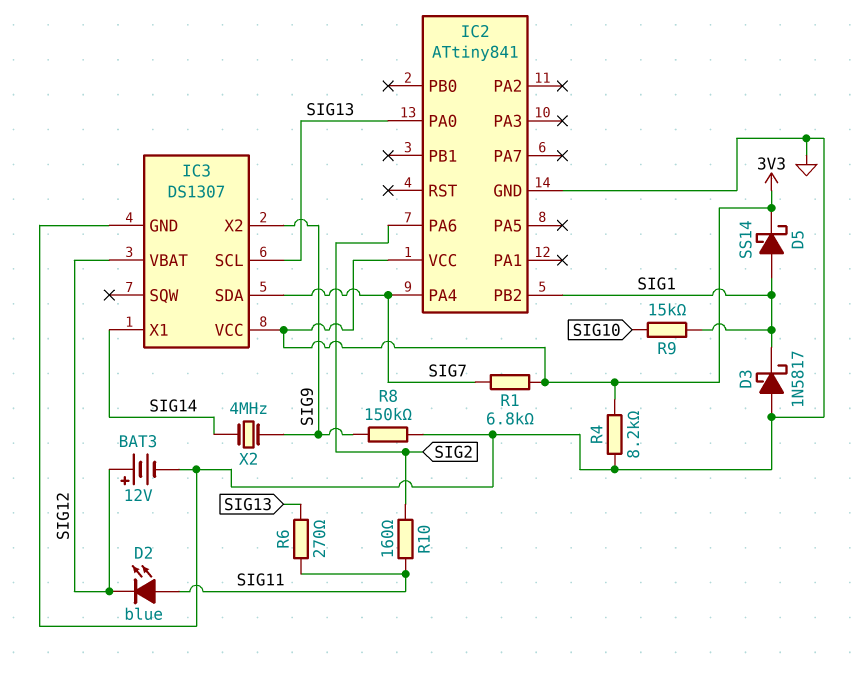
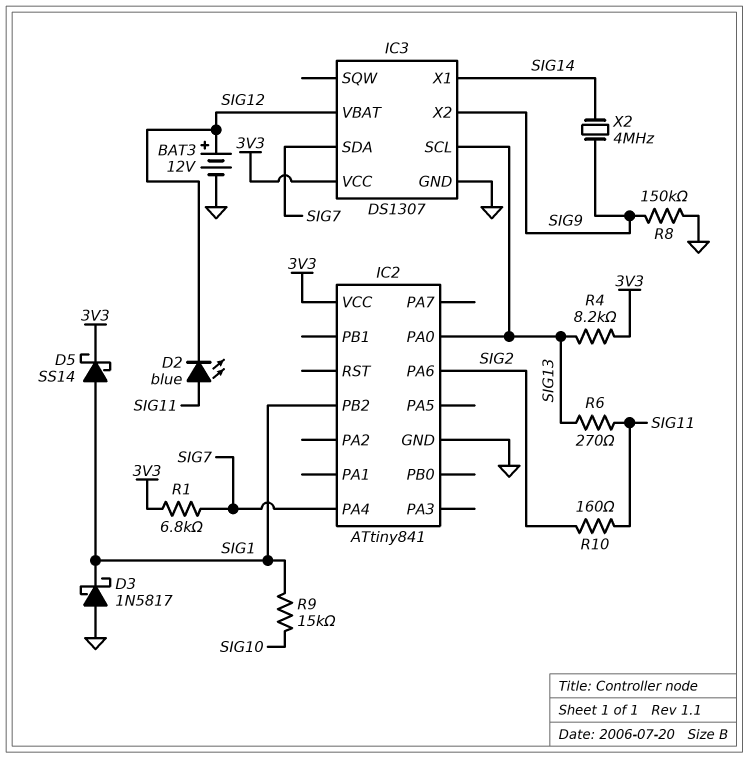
R4: 8.2k (3V3, GND) -> 8.2k (3V3, SIG13)

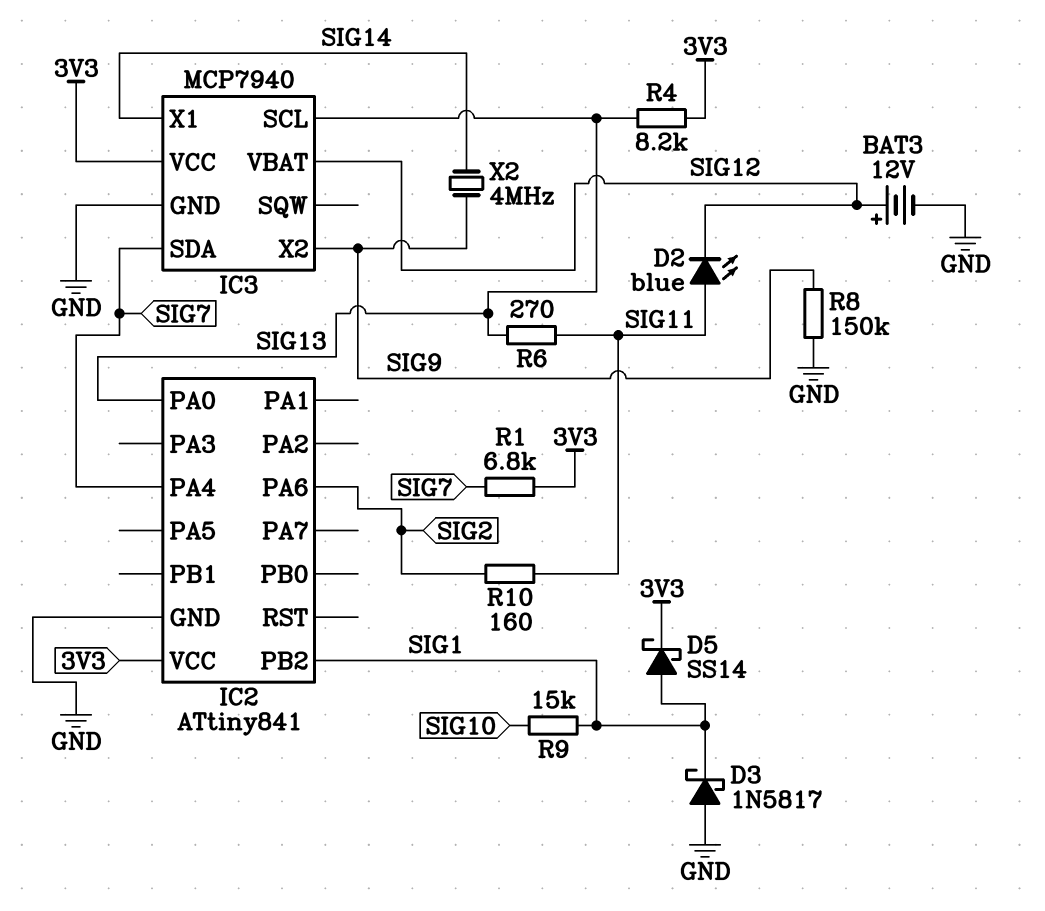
IC3: DS1307 -> MCP7940

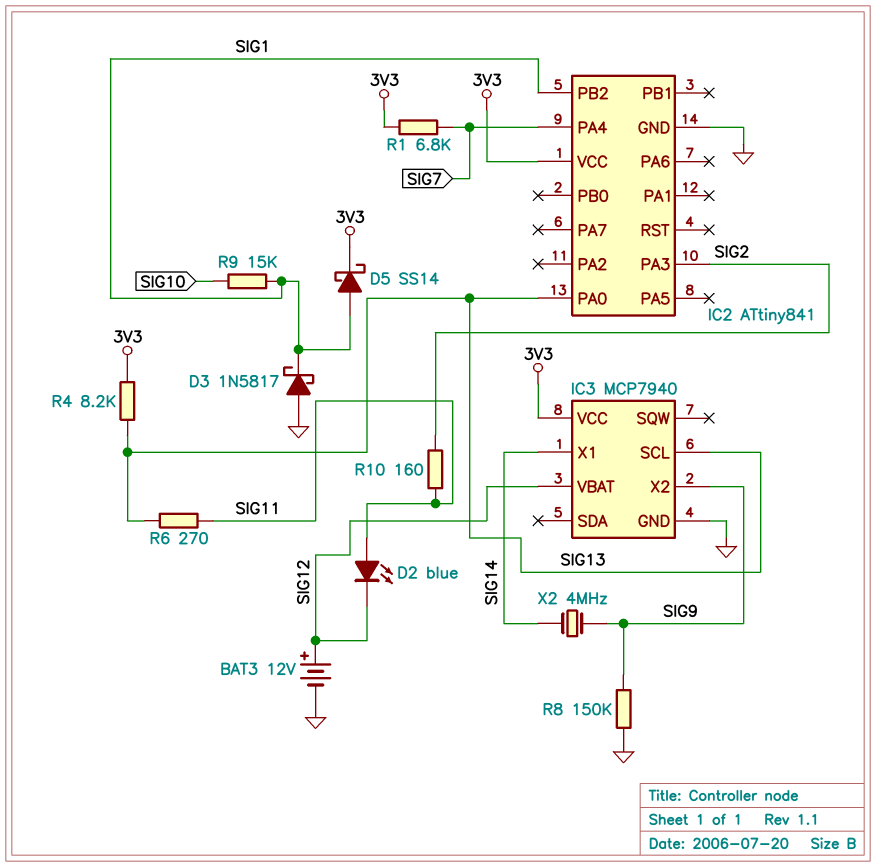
IC2 pin PA3: none -> SIG2
IC2 pin PA6: SIG2 -> none
IC3 pin SDA: SIG7 -> none

